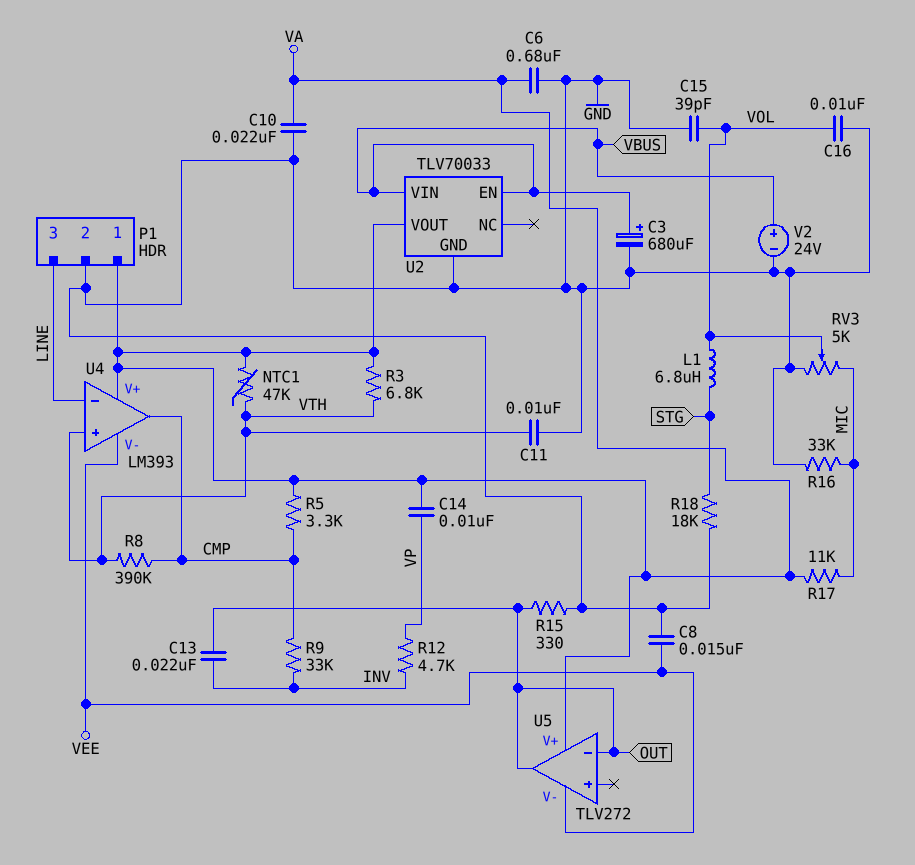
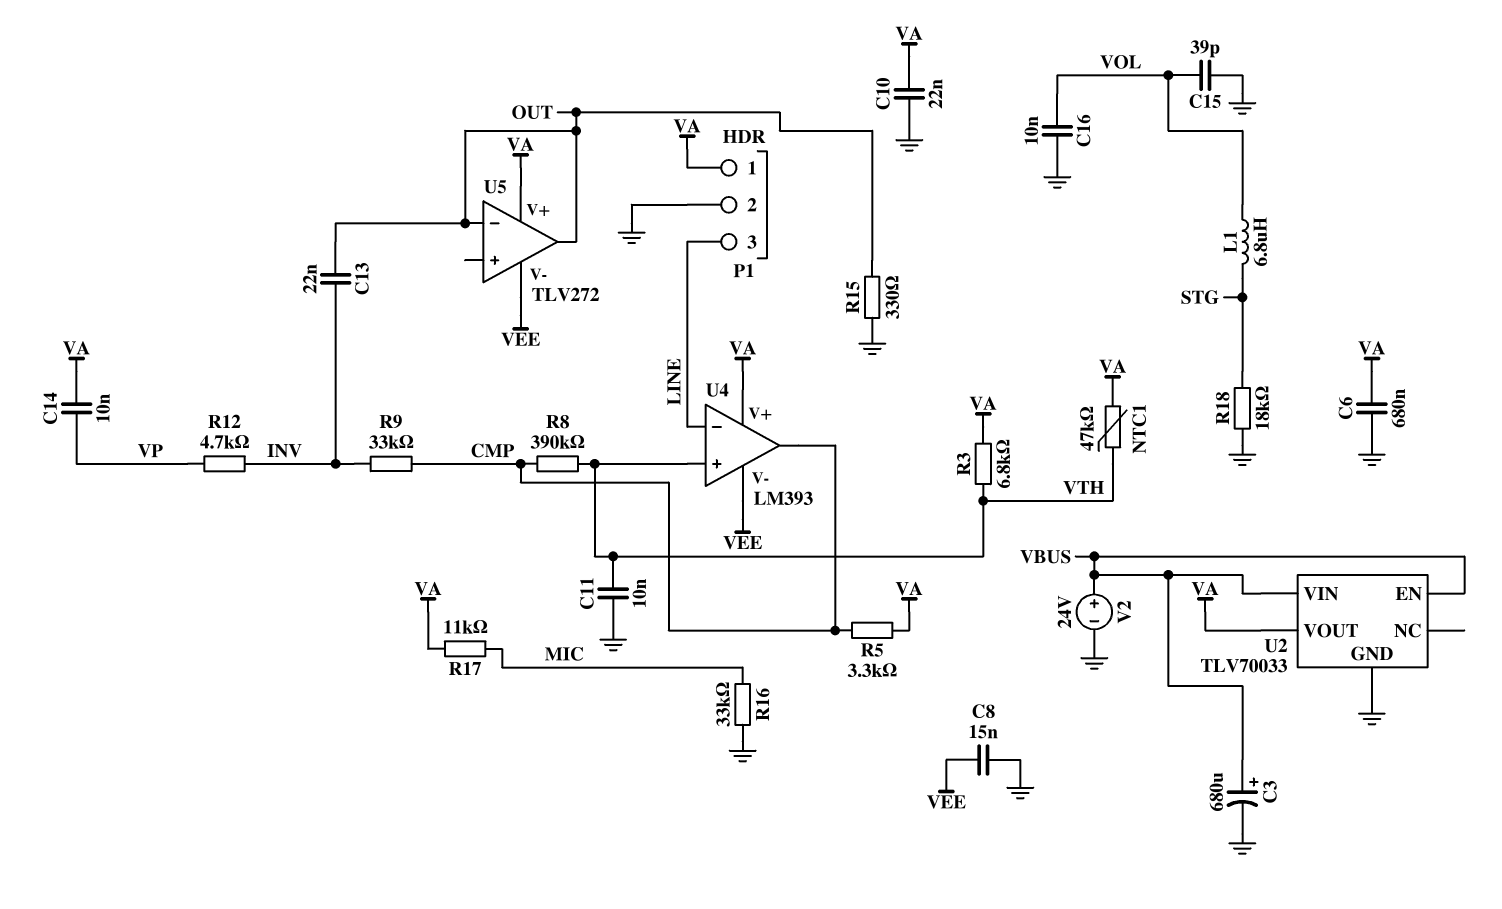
RV3: 5k (GND, MIC, wiper VOL) -> none

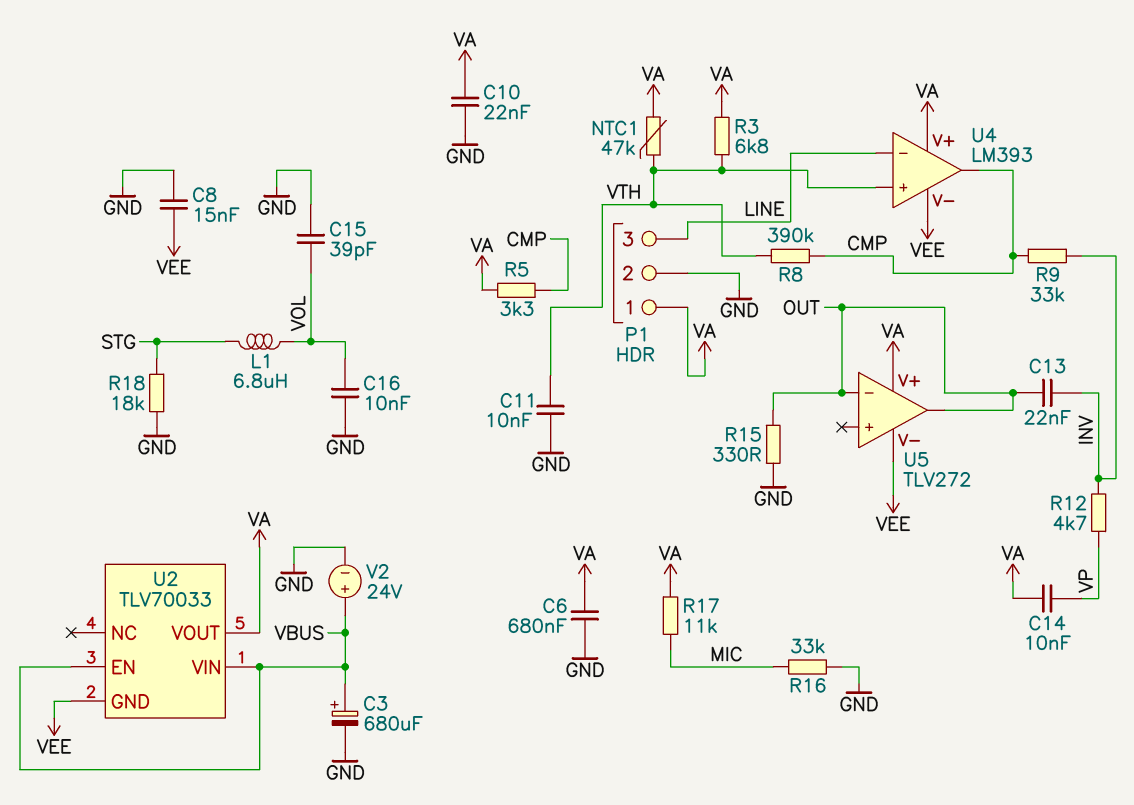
U2 pin GND: GND -> VEE

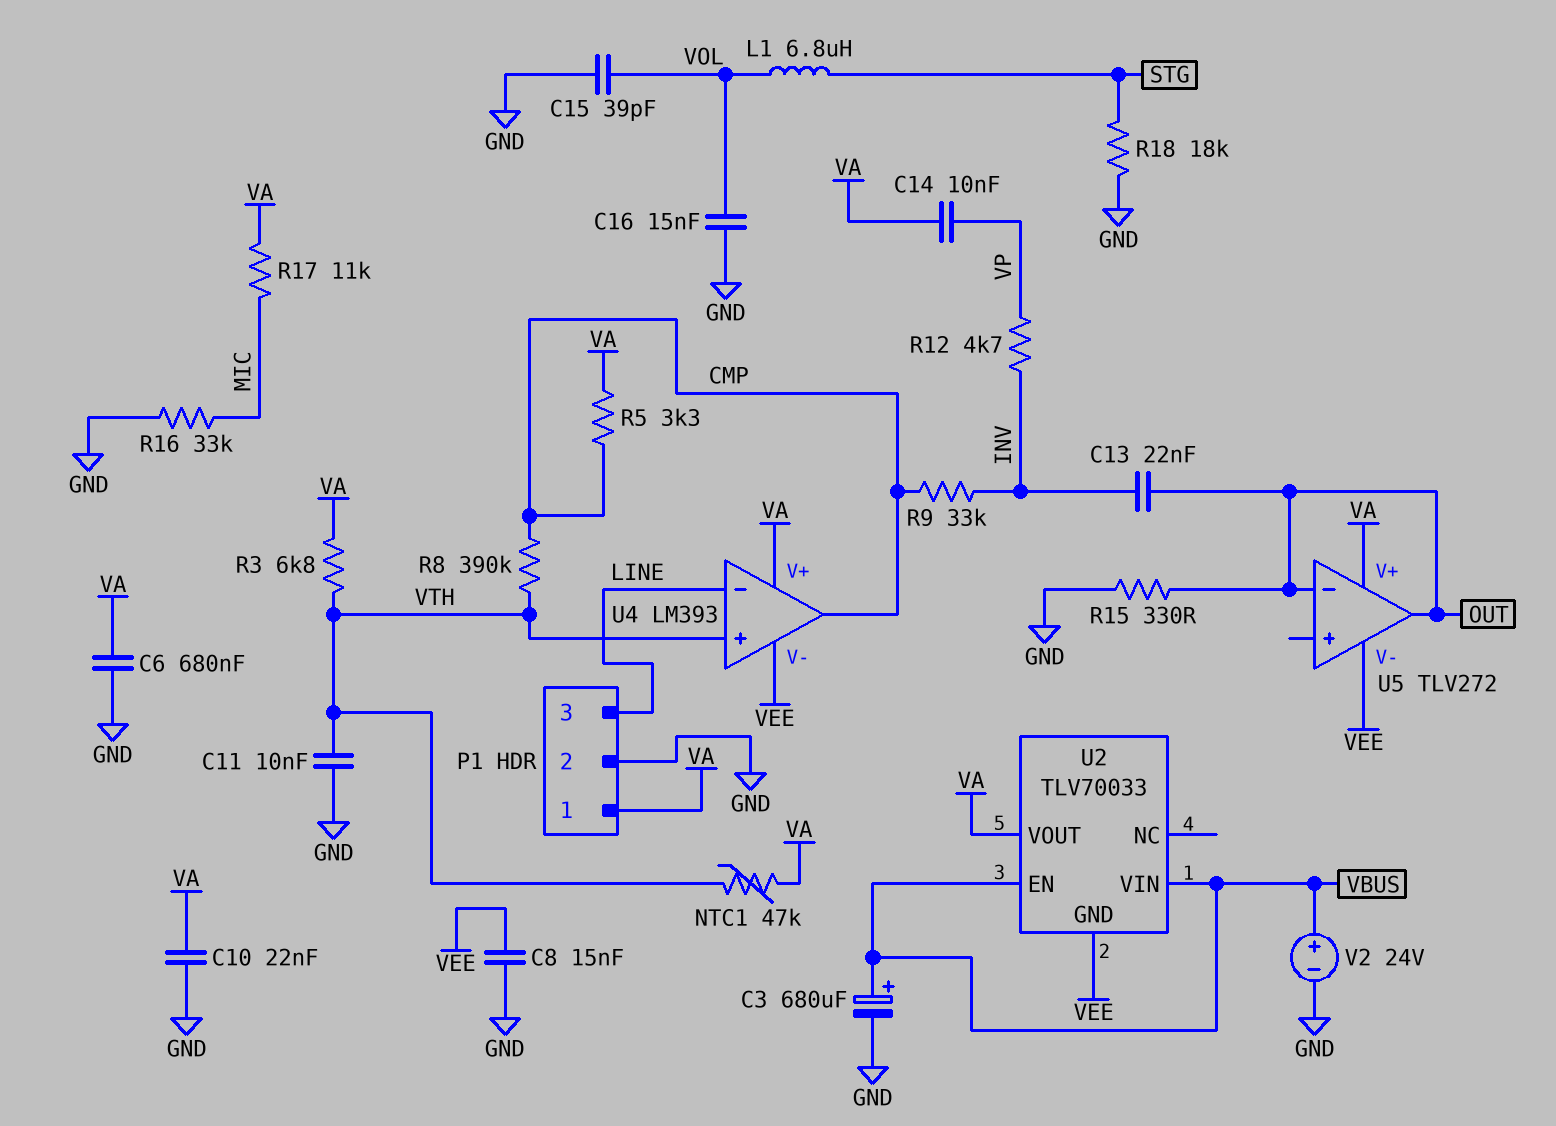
C16: 10nF (GND, VOL) -> 15nF (GND, VOL)

